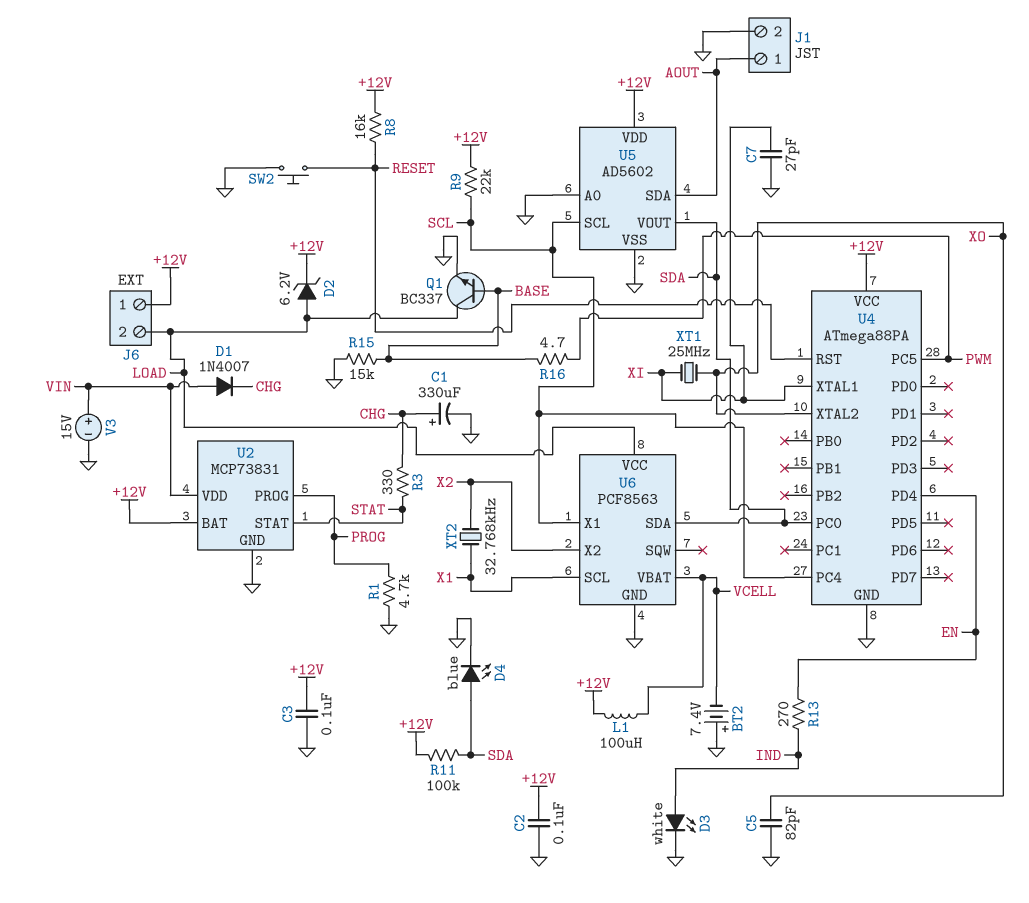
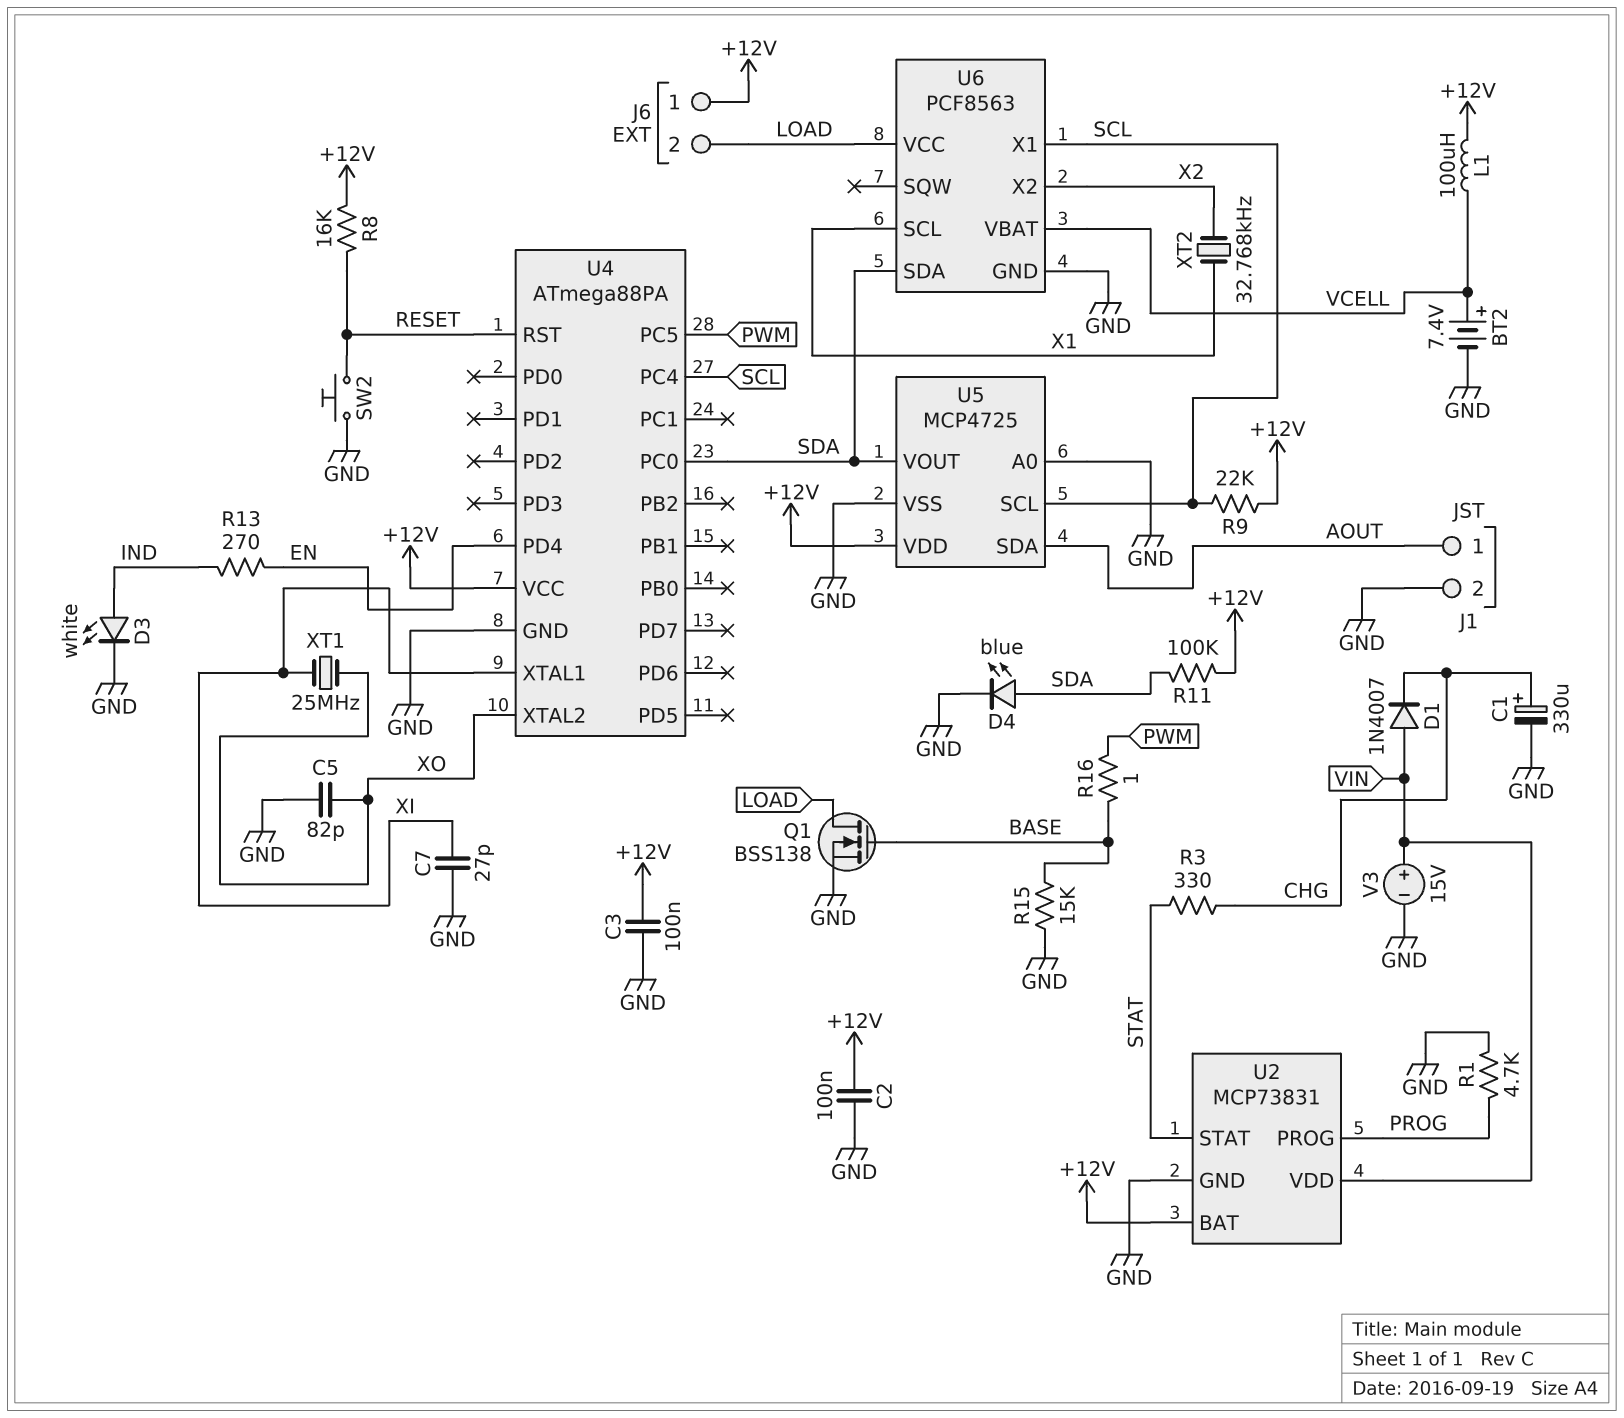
BT2: 7.4V (plus GND, minus VCELL) -> 7.4V (plus VCELL, minus GND)
D2: zener 6.2V (A LOAD, K +12V) -> none
Q1: NPN BC337 (B BASE, C LOAD, E GND) -> NMOS BSS138 (G BASE, D LOAD, S GND)
R16: 4.7 (BASE, PWM) -> 1 (BASE, PWM)
U5: AD5602 -> MCP4725

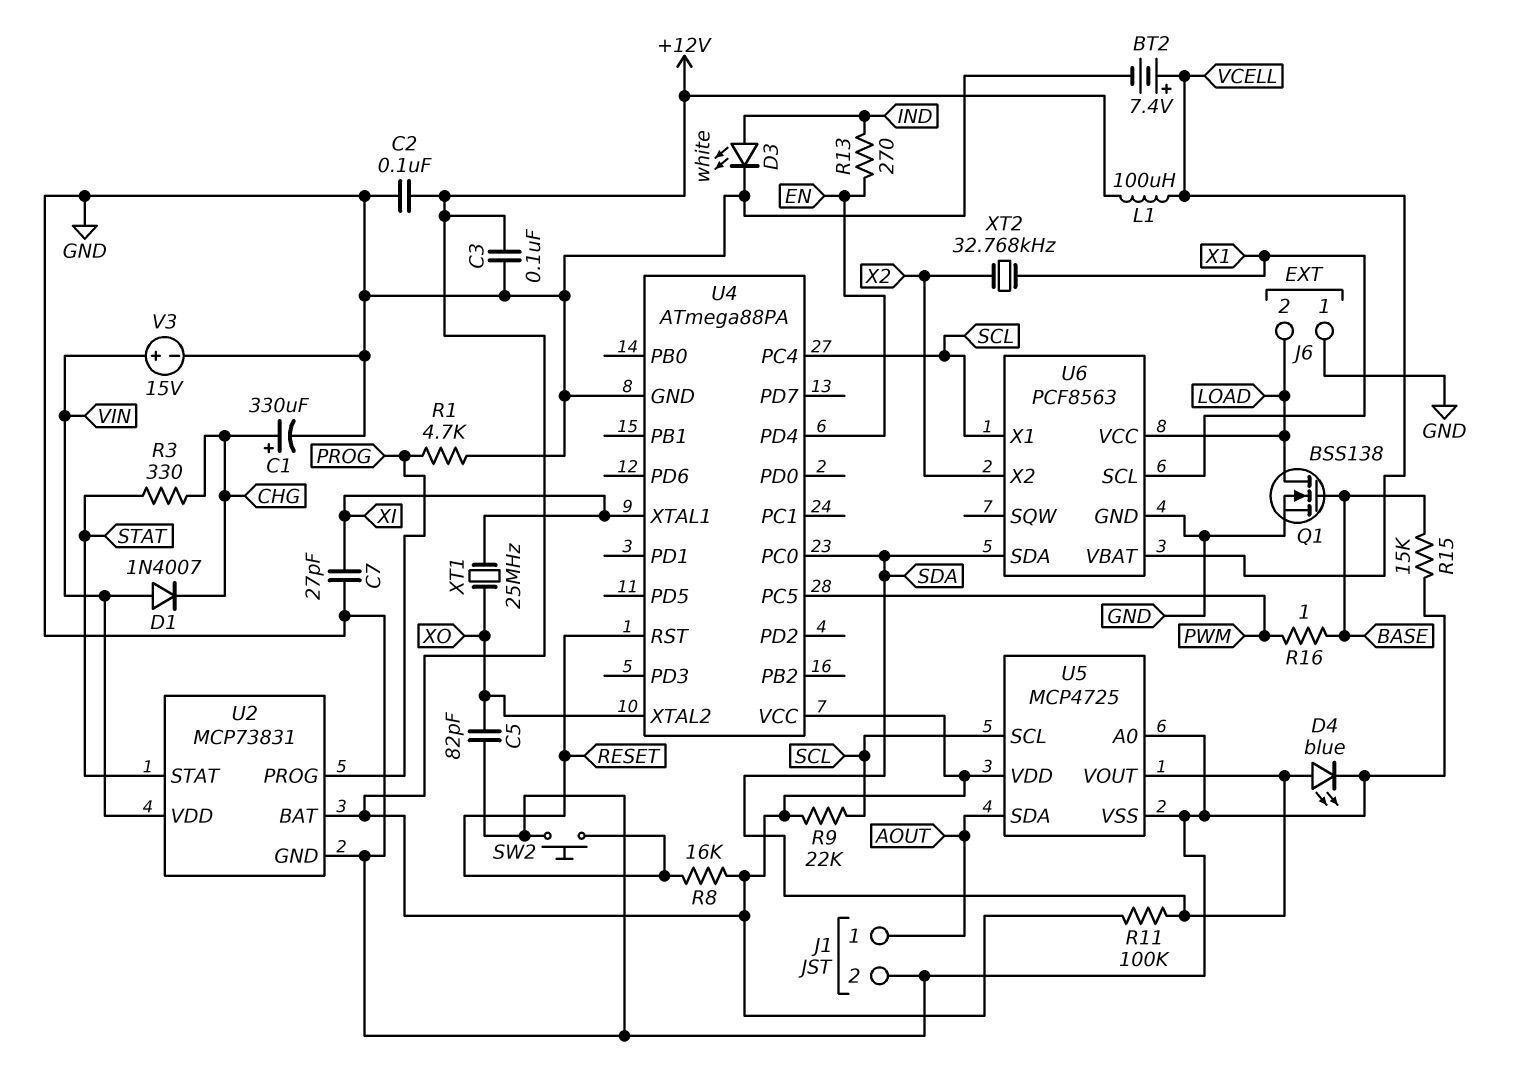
J6 pin 1: +12V -> GND

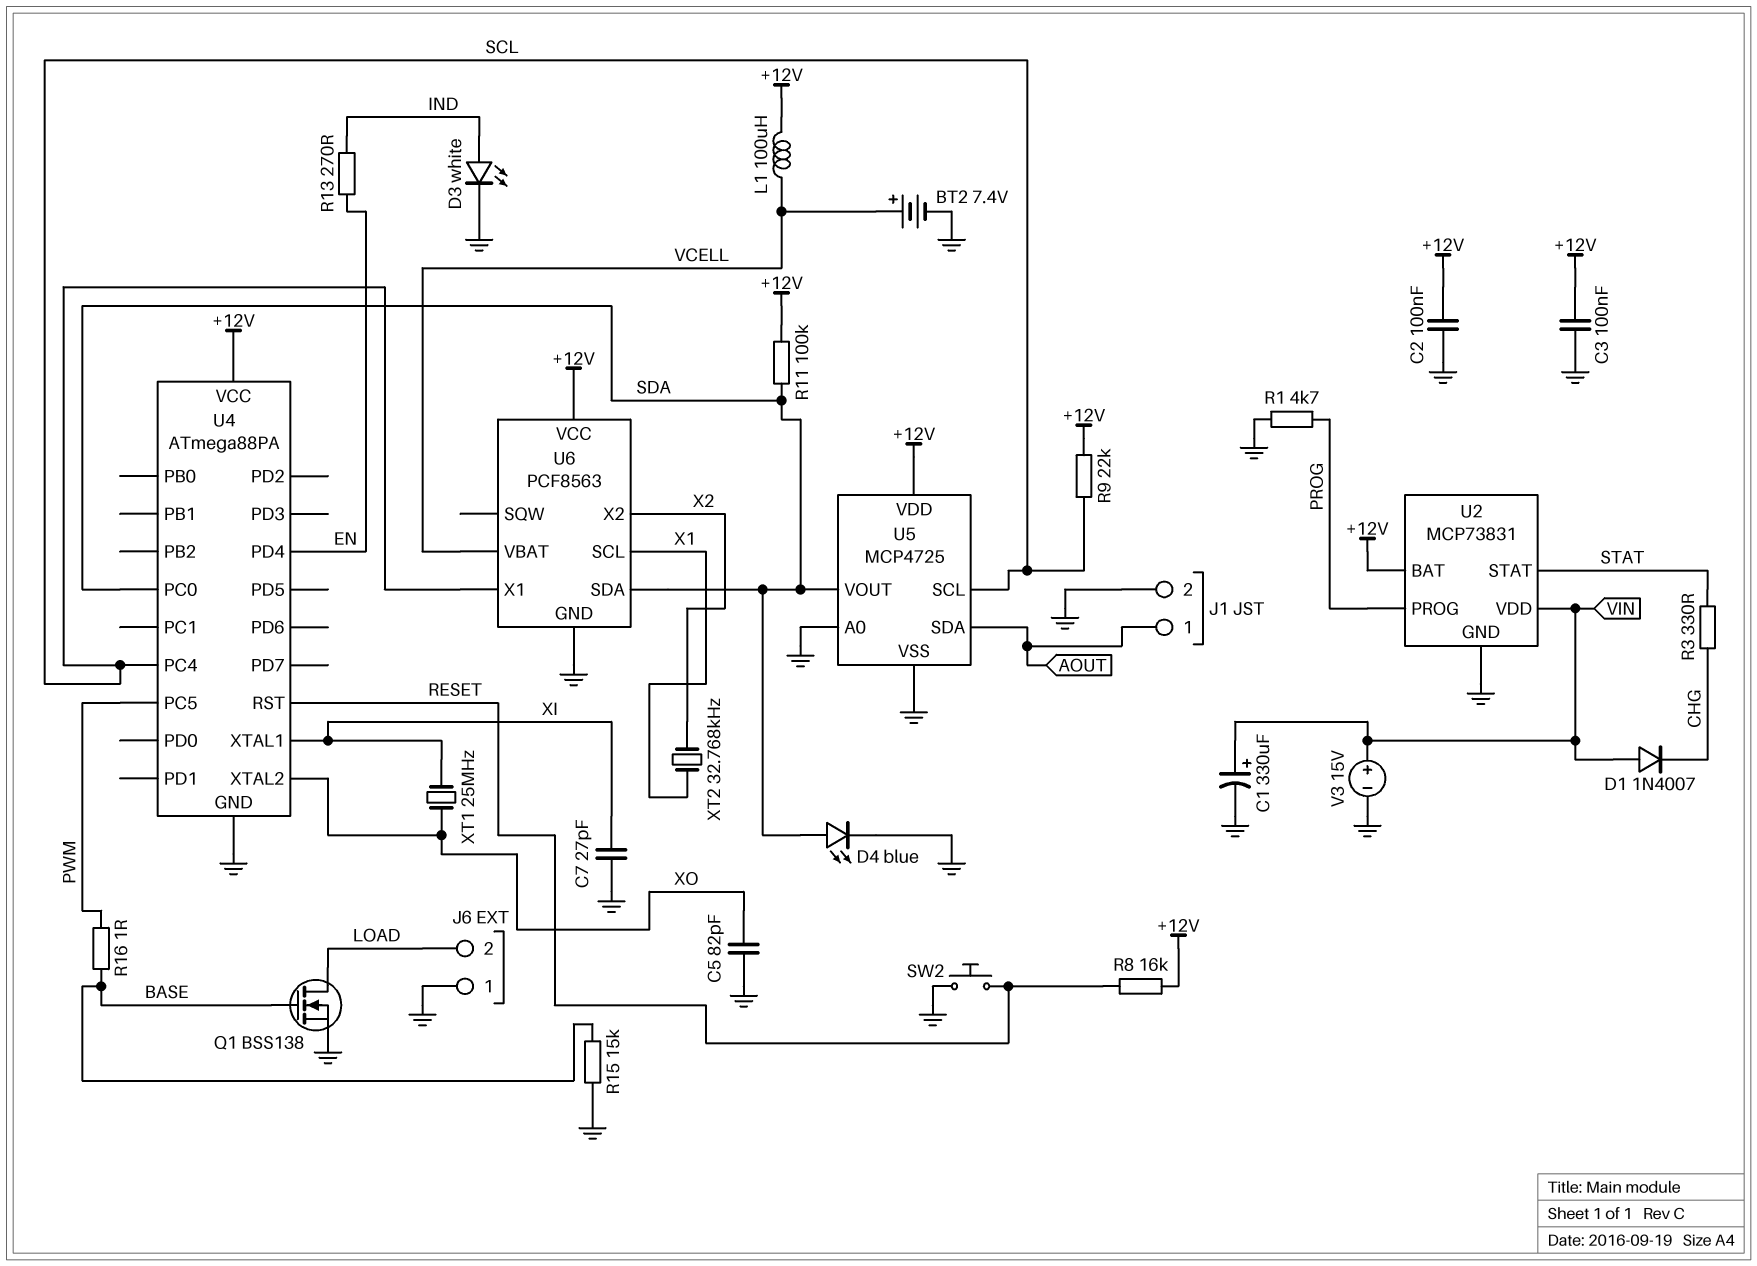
C1: 330uF (plus CHG, minus GND) -> 330uF (plus VIN, minus GND)
U6 pin VCC: LOAD -> +12V

